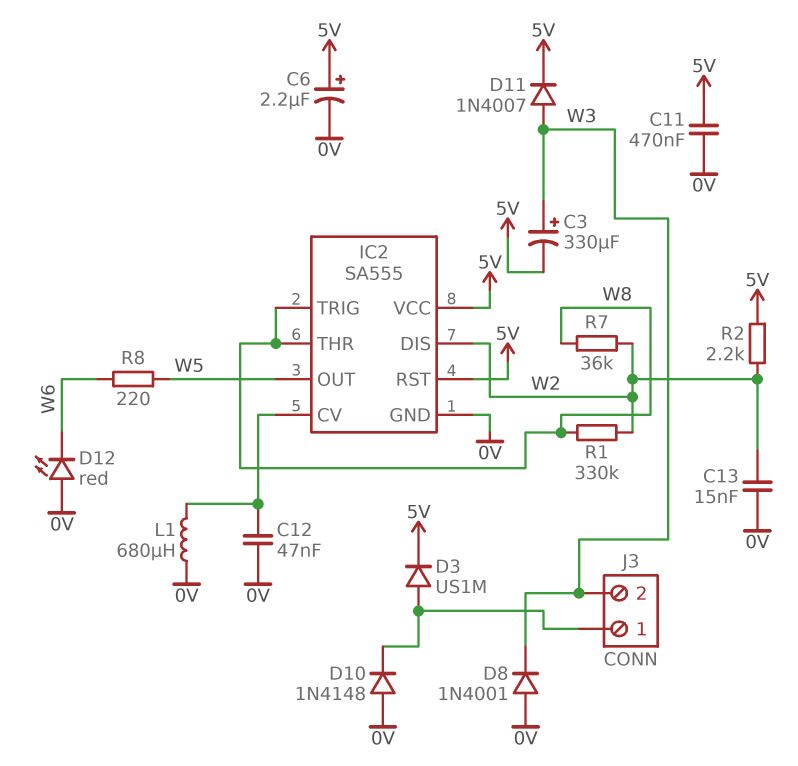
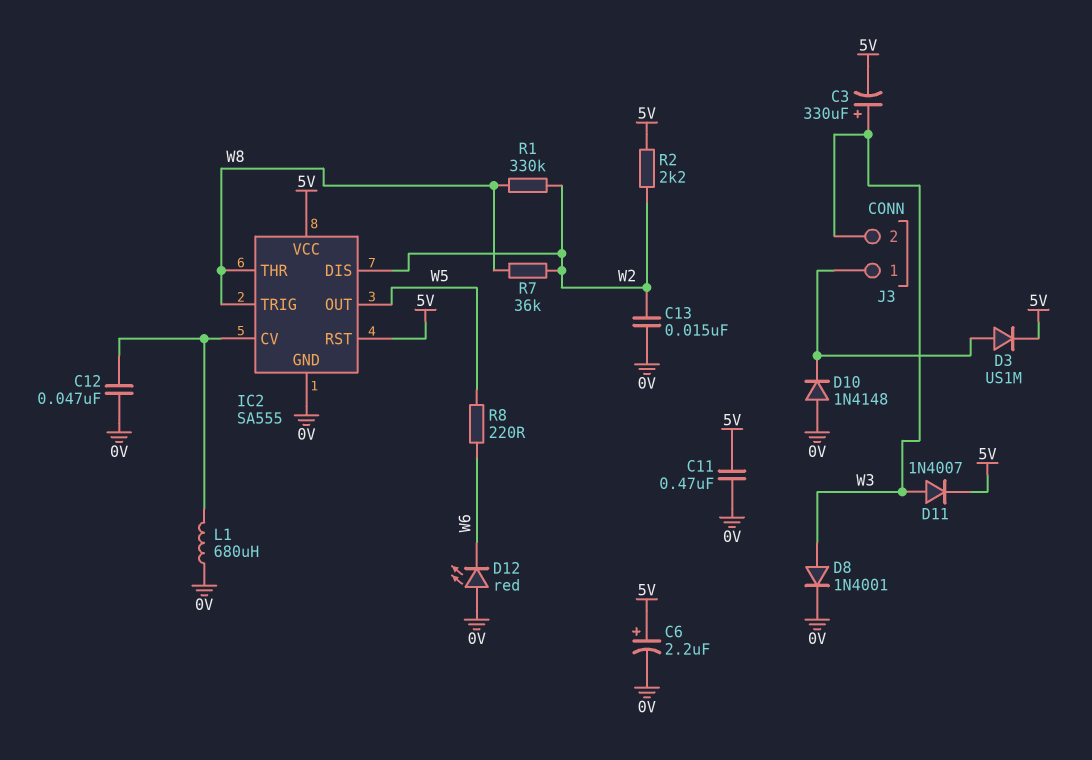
D8: diode 1N4001 (A 0V, K W3) -> diode 1N4001 (A W3, K 0V)

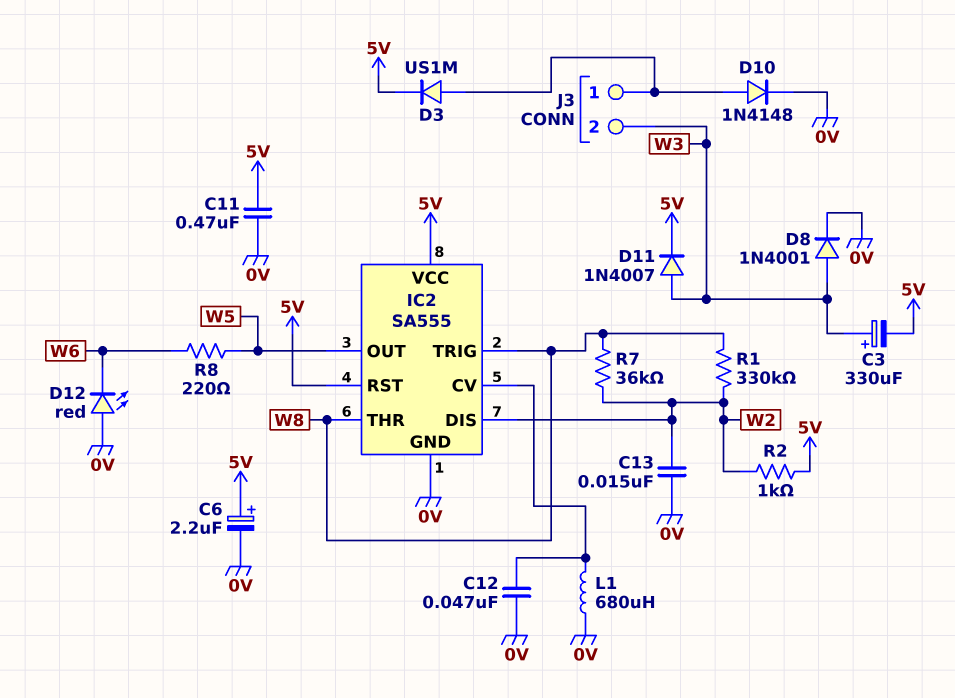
D10: diode 1N4148 (A 0V, K J3/1) -> diode 1N4148 (A J3/1, K 0V)
R2: 2.2k (5V, W2) -> 1k (5V, W2)

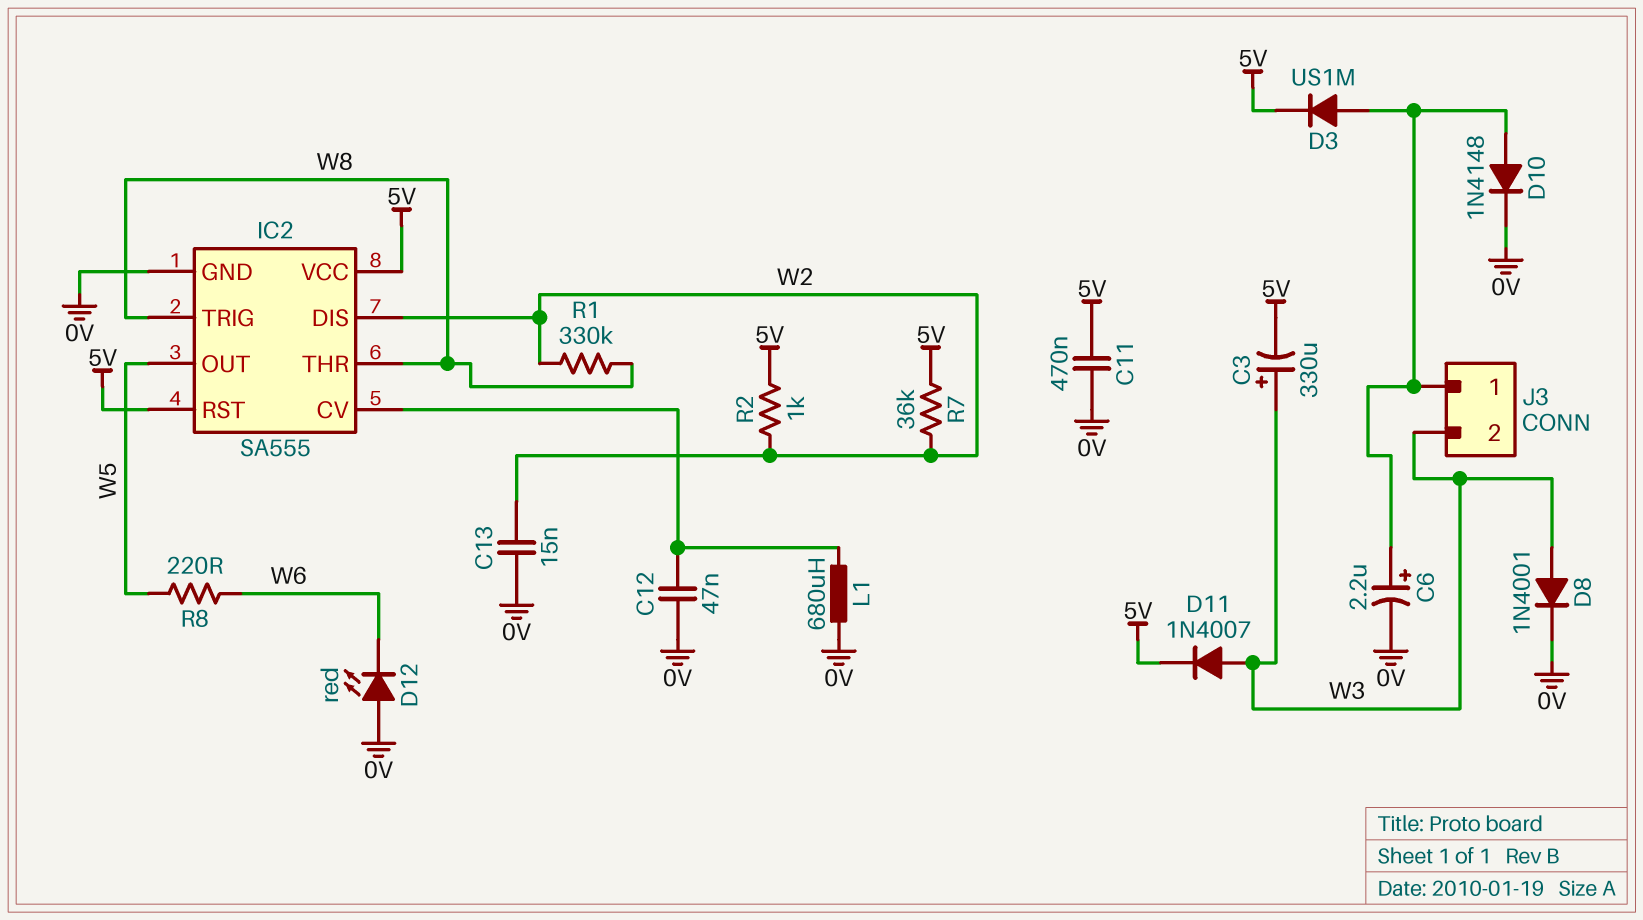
C6: 2.2uF (plus 5V, minus 0V) -> 2.2uF (plus J3/1, minus 0V)
R7: 36k (W2, W8) -> 36k (5V, W2)

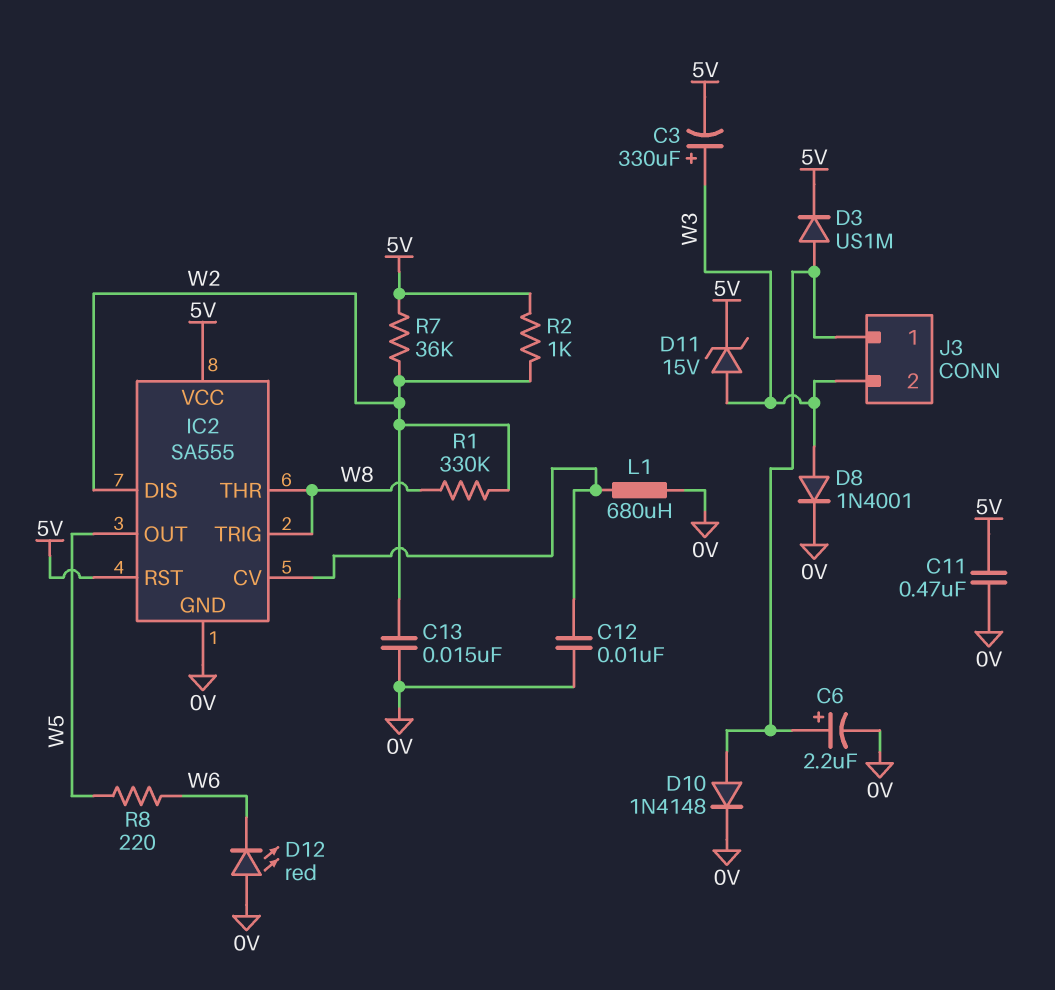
C12: 47nF (0V, IC2/CV) -> 10nF (0V, IC2/CV)
D11: diode 1N4007 (A W3, K 5V) -> zener 15V (A W3, K 5V)

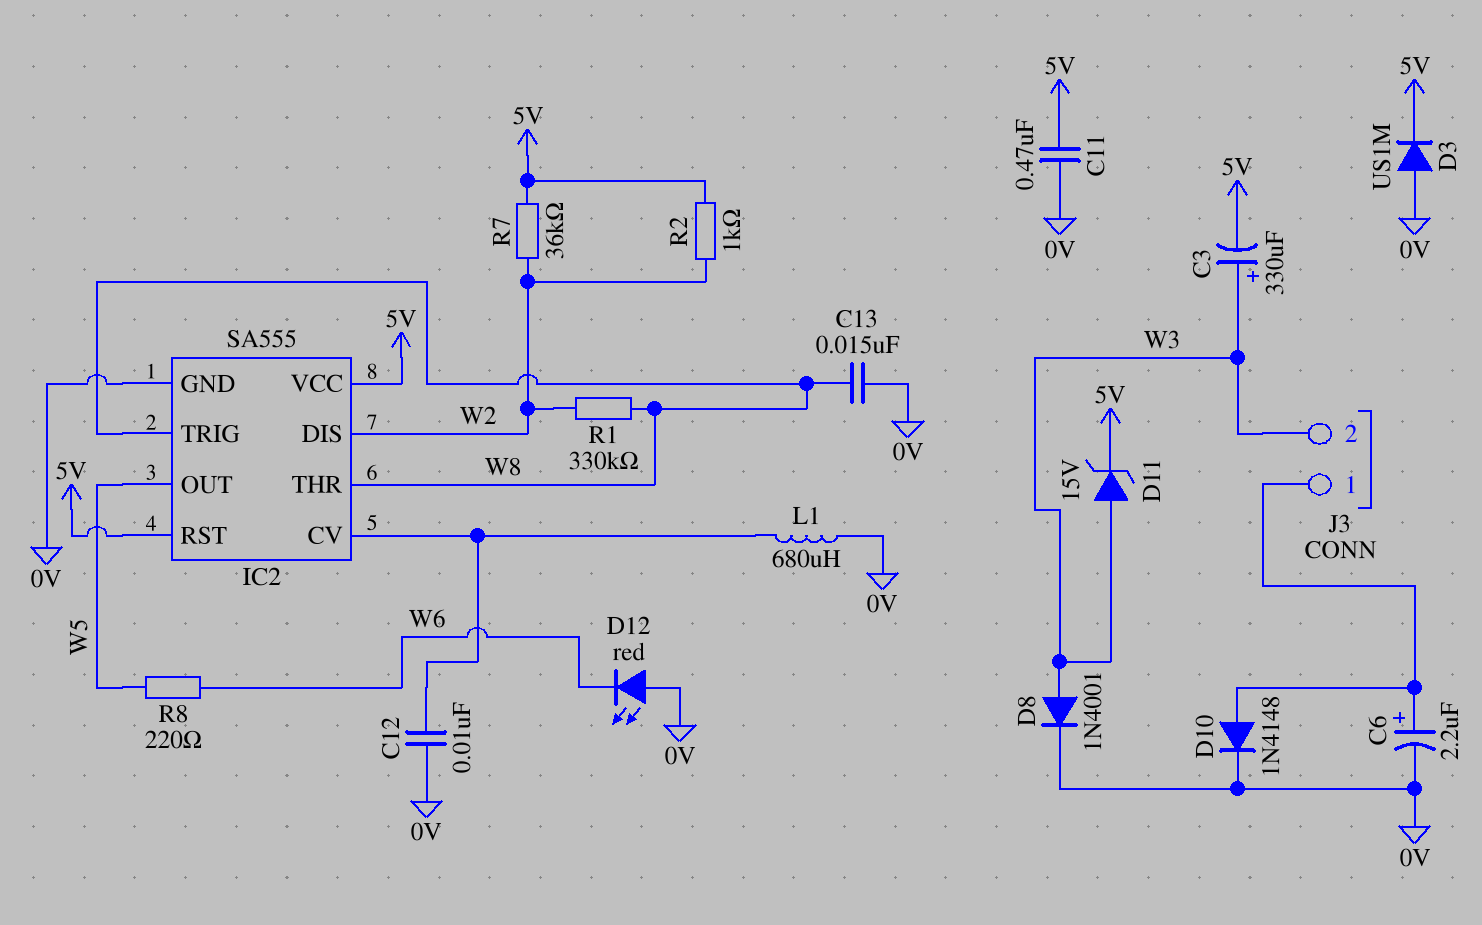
C13: 15nF (0V, W2) -> 15nF (0V, W8)
D3: diode US1M (A J3/1, K 5V) -> diode US1M (A 0V, K 5V)

